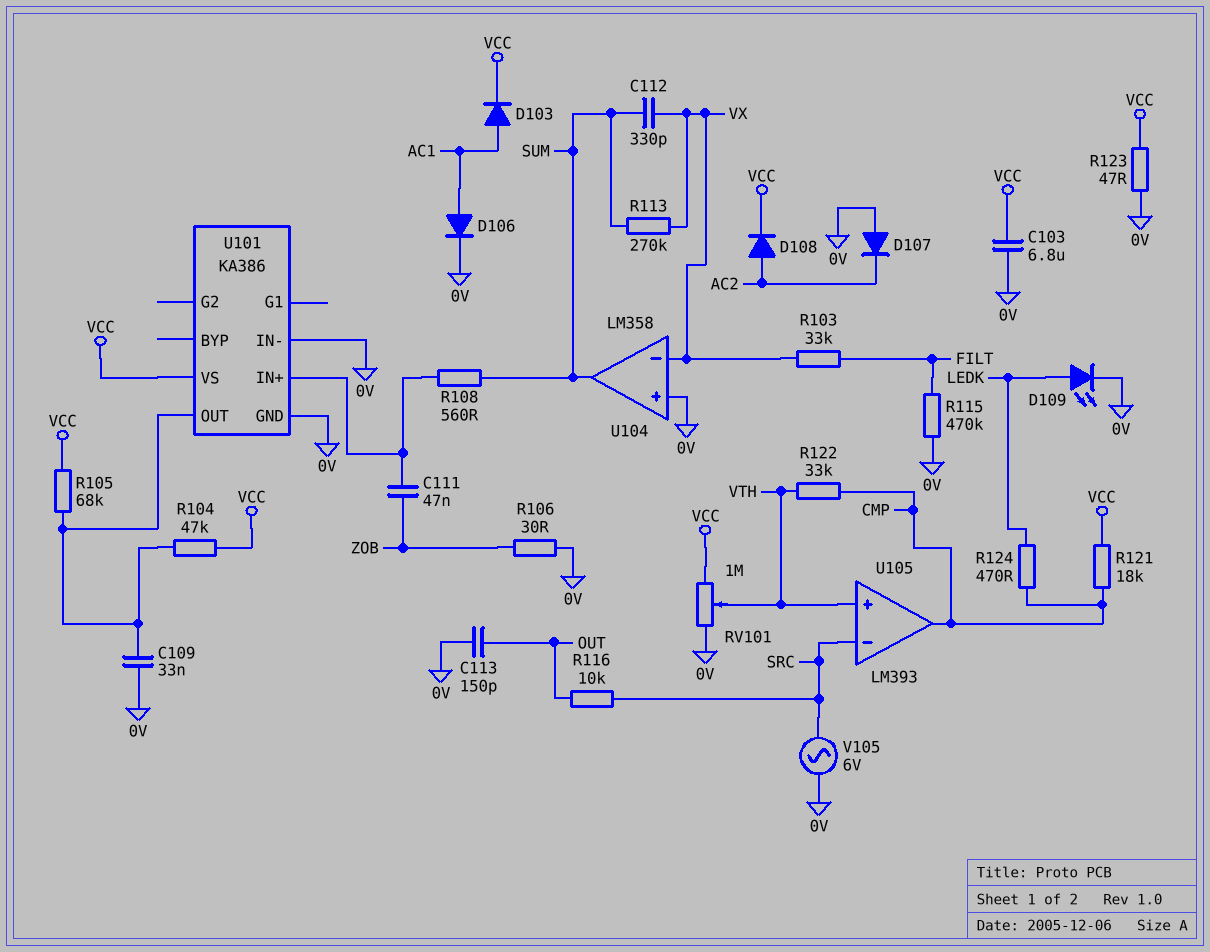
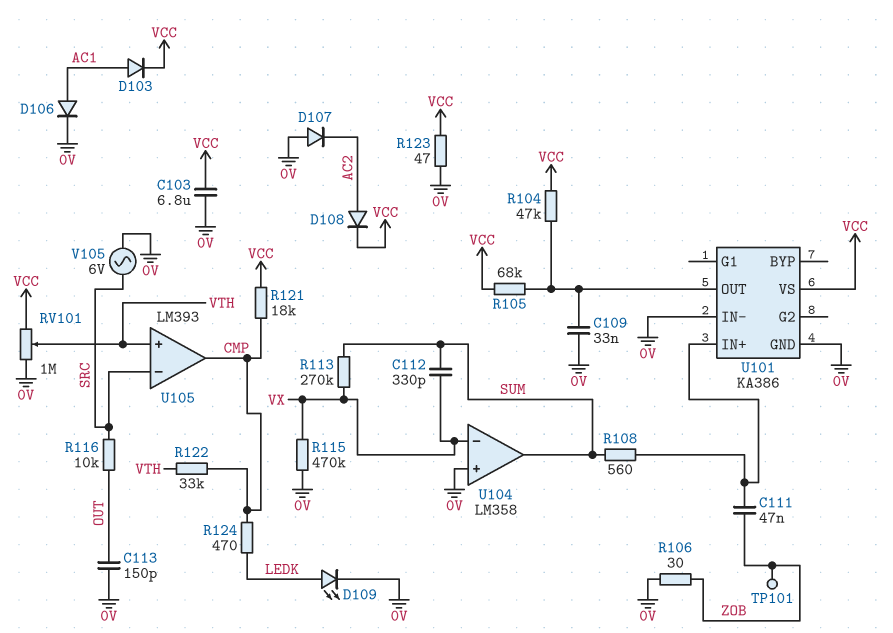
R103: 33k (FILT, VX) -> none
R115: 470k (0V, FILT) -> 470k (0V, VX)
TP101: none -> test point (ZOB)

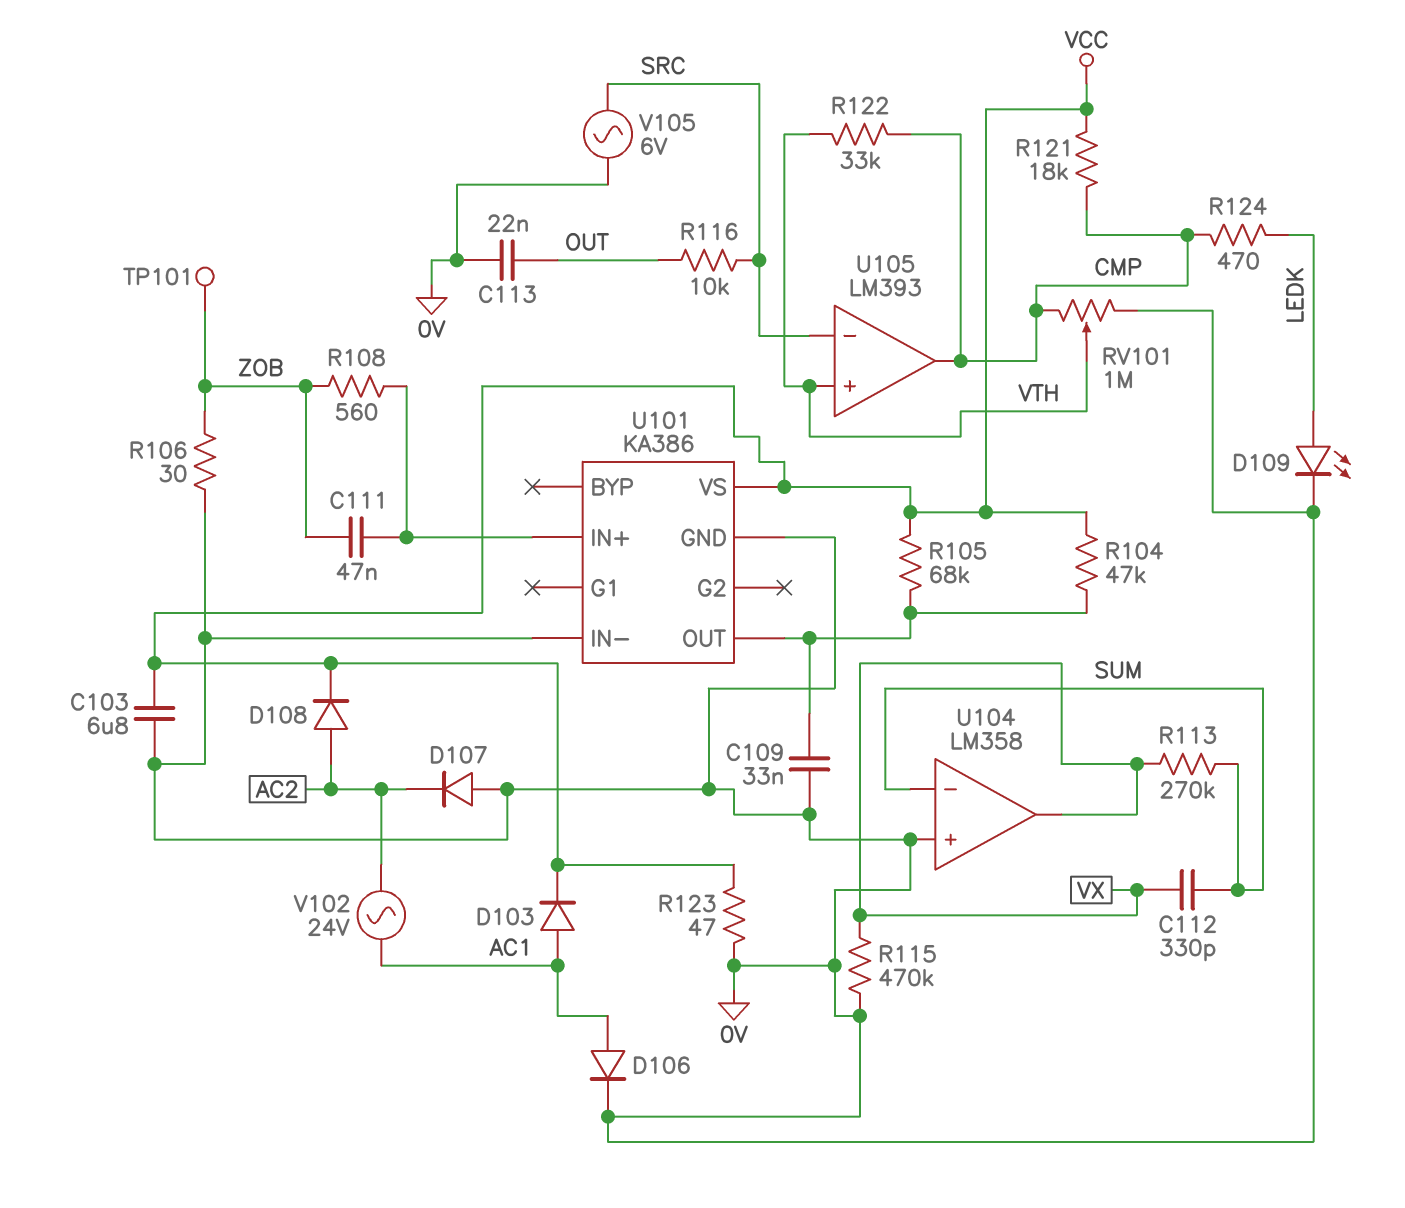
C113: 150pF (0V, OUT) -> 22nF (0V, OUT)
R108: 560 (SUM, U101/IN+) -> 560 (U101/IN+, ZOB)
RV101: 1M (0V, VCC, wiper VTH) -> 1M (0V, CMP, wiper VTH)
U104 pin in-: VX -> SUM
U104 pin out: SUM -> VX
V102: none -> AC 24V (AC1, AC2)

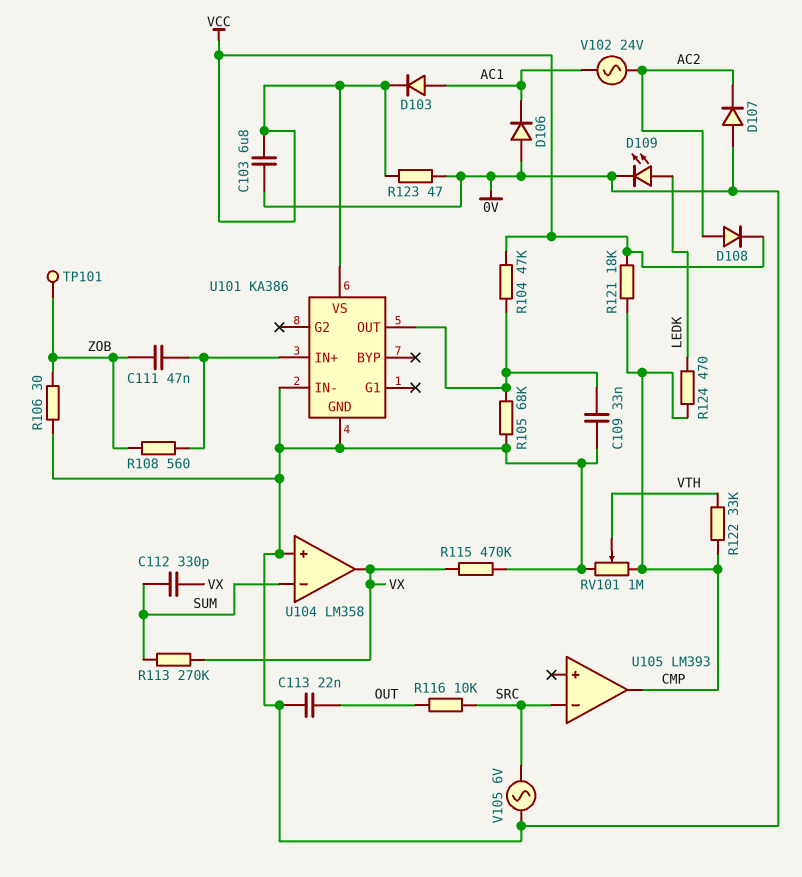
D106: diode (A AC1, K 0V) -> diode (A 0V, K AC1)
R105: 68k (U101/OUT, VCC) -> 68k (0V, U101/OUT)
U105 pin in+: VTH -> none

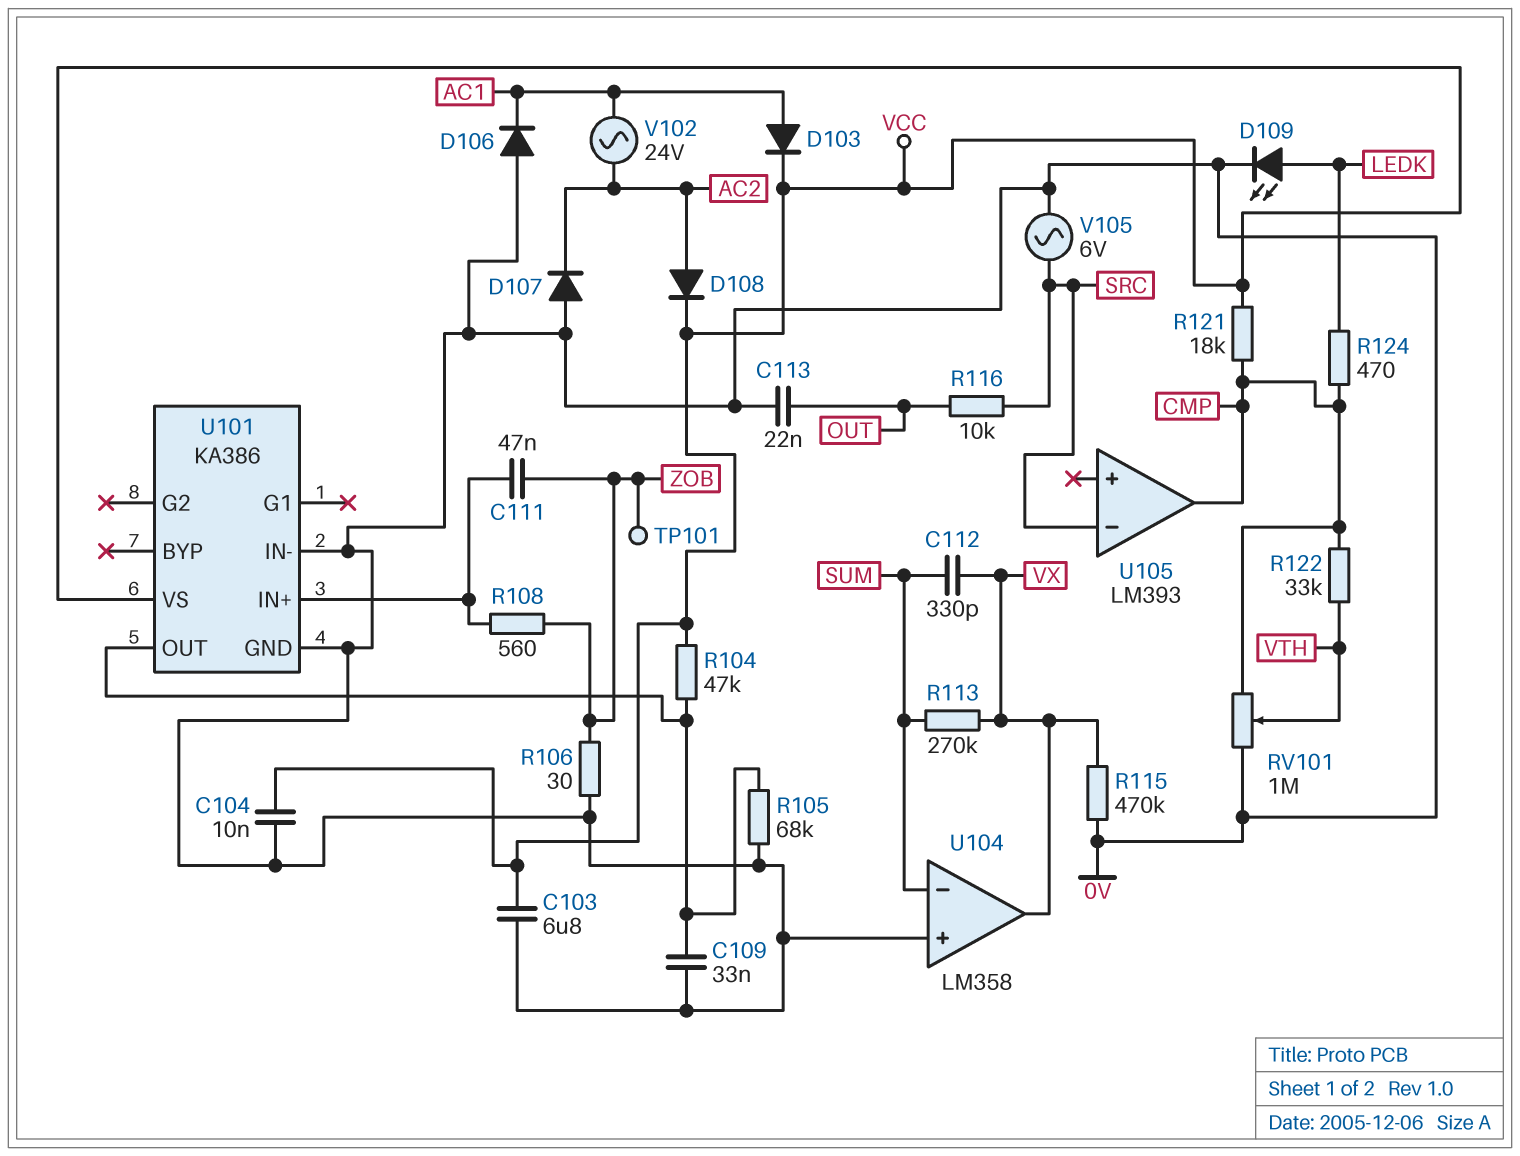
C104: none -> 10nF (0V, VCC)
R123: 47 (0V, VCC) -> none

